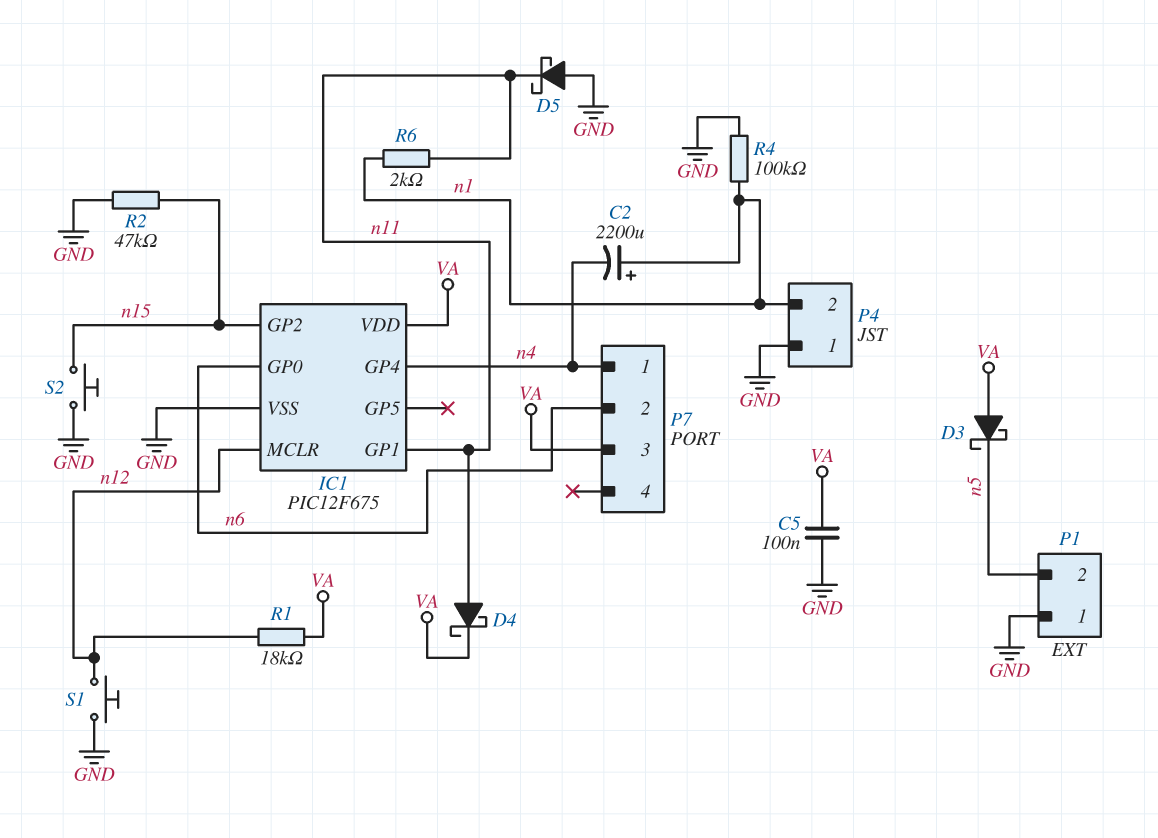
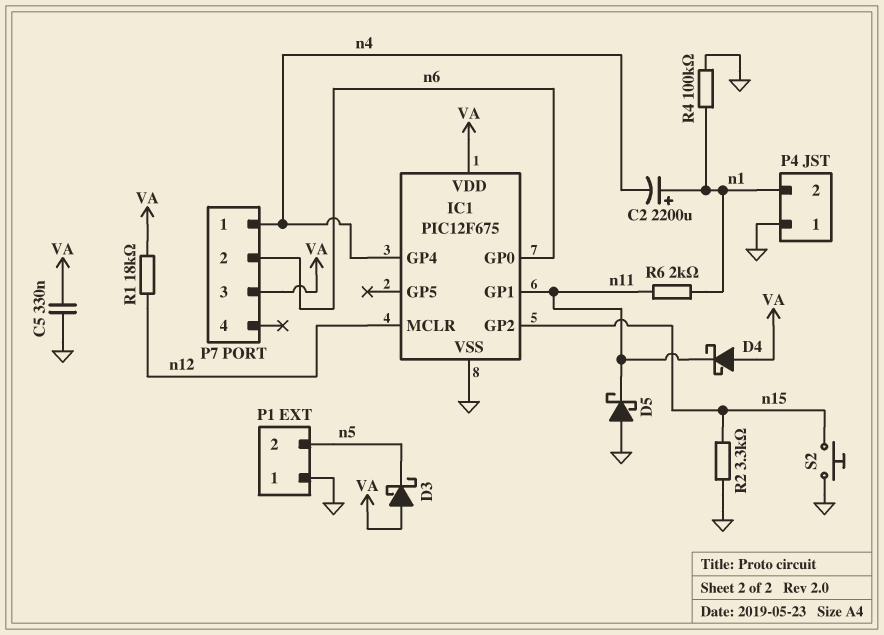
C5: 100nF (GND, VA) -> 330nF (GND, VA)
D4: schottky (A n11, K VA) -> schottky (A VA, K n11)
R2: 47k (GND, n15) -> 3.3k (GND, n15)
S1: button (GND, n12) -> none

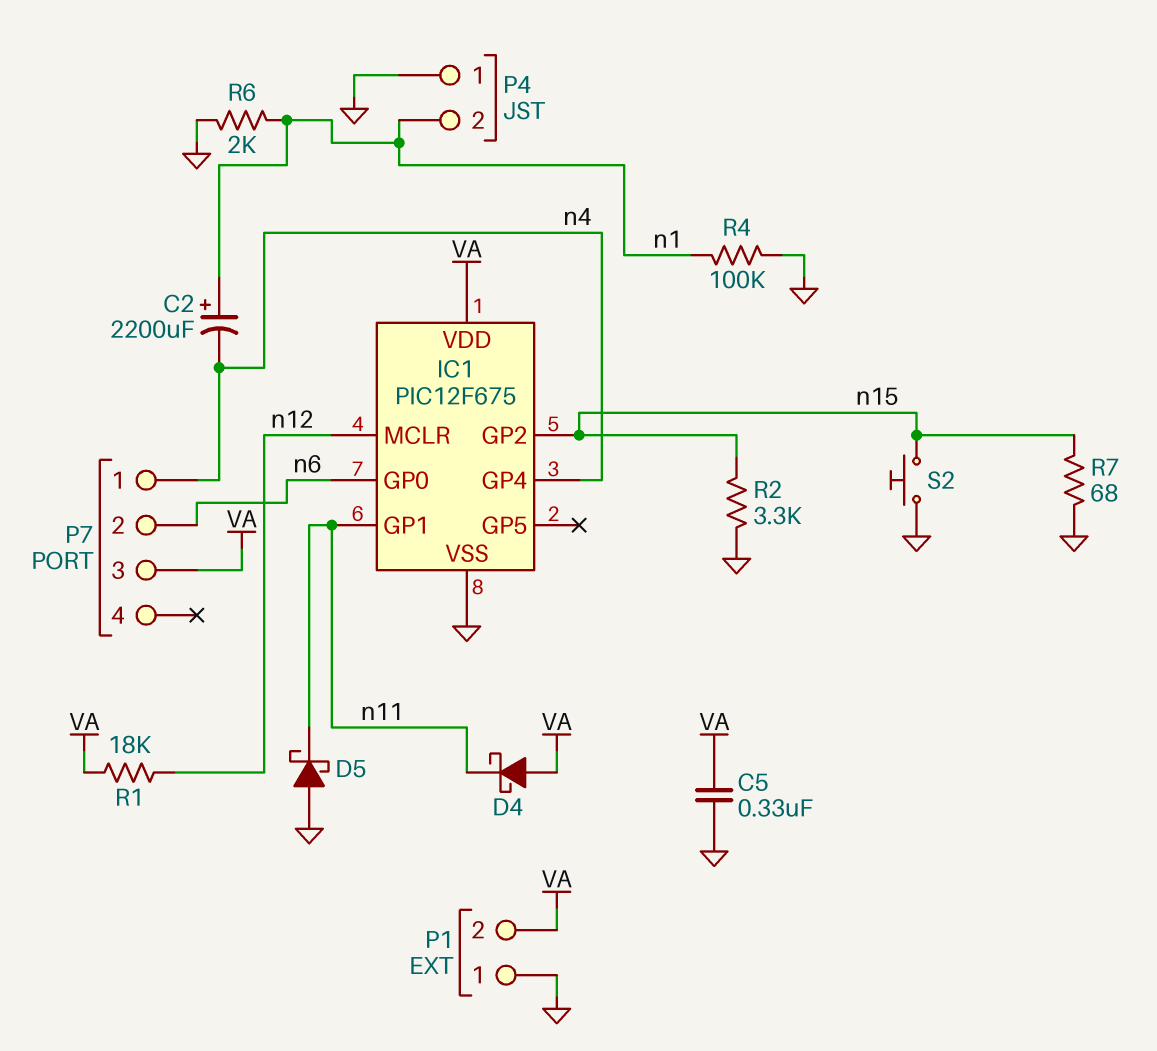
D3: schottky (A VA, K n5) -> none
P1 pin 2: n5 -> VA
R6: 2k (n1, n11) -> 2k (GND, n1)
R7: none -> 68 (GND, n15)

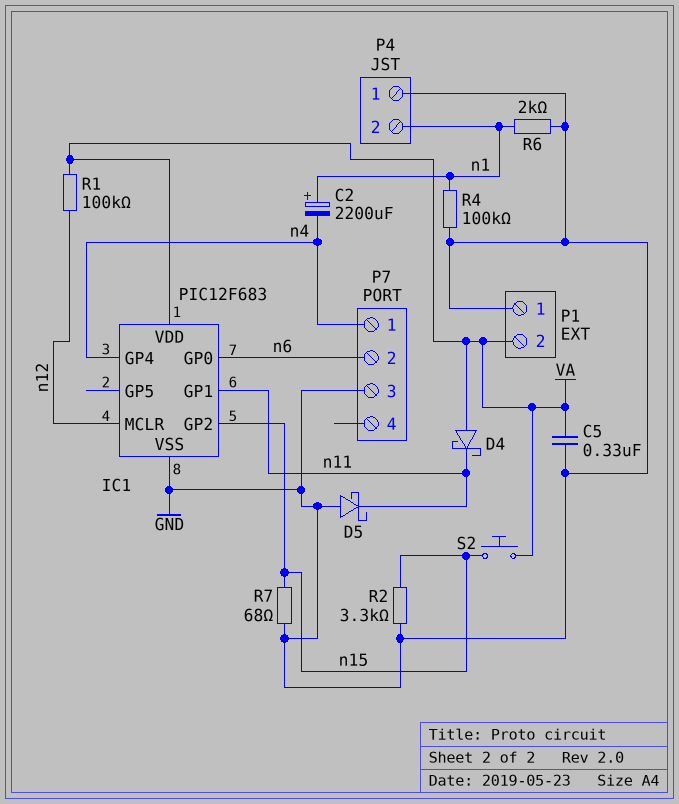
IC1: PIC12F675 -> PIC12F683
P7 pin 3: VA -> GND
R1: 18k (VA, n12) -> 100k (VA, n12)
S2: button (GND, n15) -> button (VA, n15)

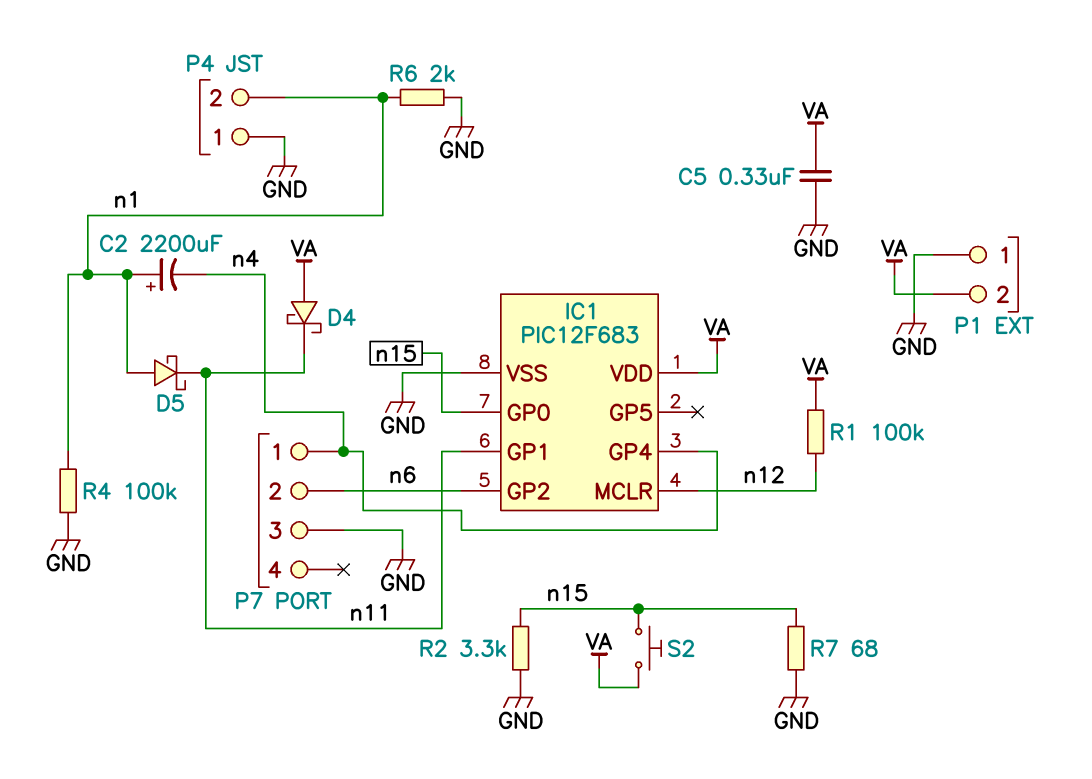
D5: schottky (A GND, K n11) -> schottky (A n1, K n11)
IC1 pin GP0: n6 -> n15
IC1 pin GP2: n15 -> n6

